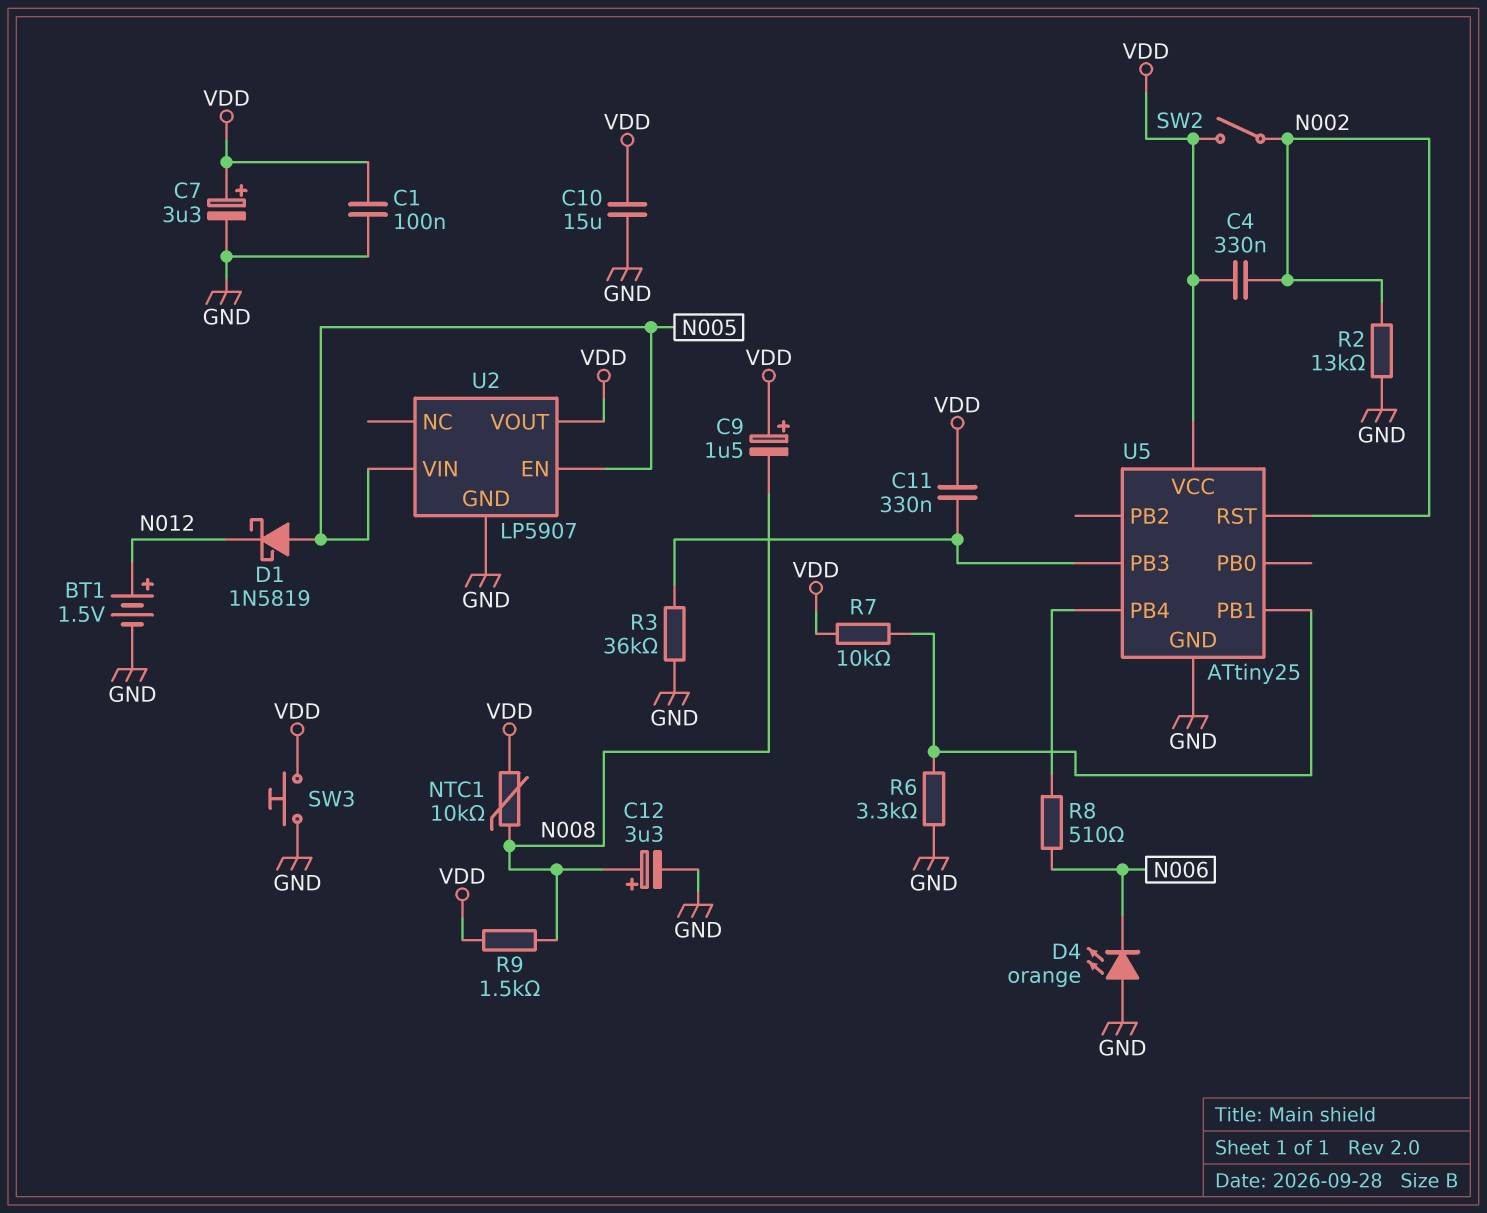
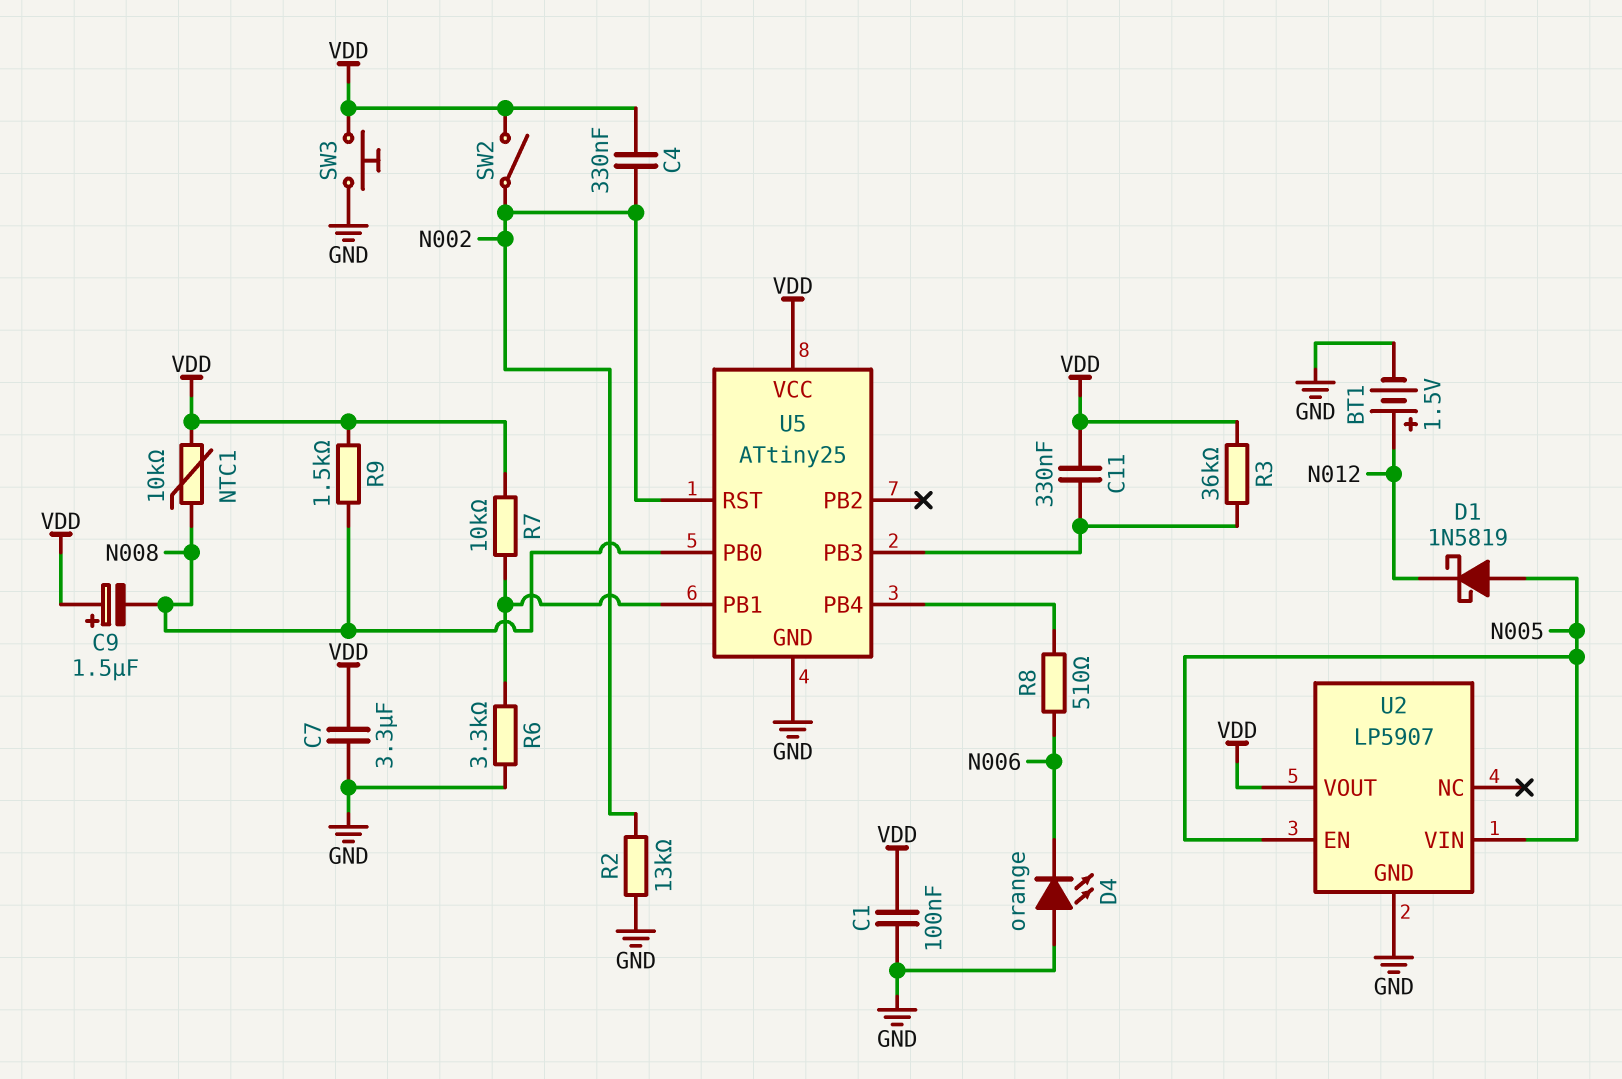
C7: 3.3uF (plus VDD, minus GND) -> 3.3uF (GND, VDD)
C10: 15uF (GND, VDD) -> none
C12: 3.3uF (plus N008, minus GND) -> none
R3: 36k (GND, U5/PB3) -> 36k (U5/PB3, VDD)
U5 pin PB0: none -> N008

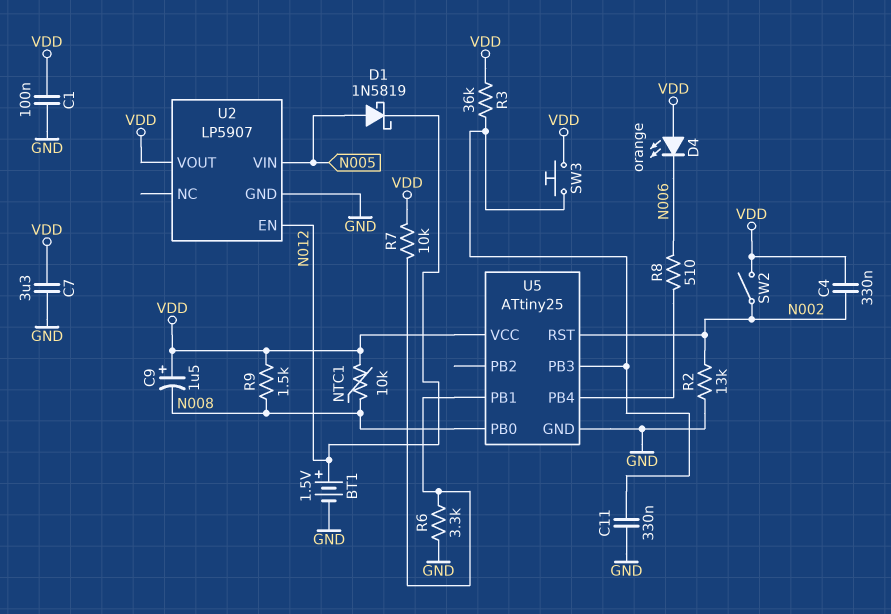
C11: 330nF (U5/PB3, VDD) -> 330nF (GND, U5/PB3)
D4: LED orange (A GND, K N006) -> LED orange (A VDD, K N006)
SW3: button (GND, VDD) -> button (U5/PB3, VDD)
U2 pin EN: N005 -> N012

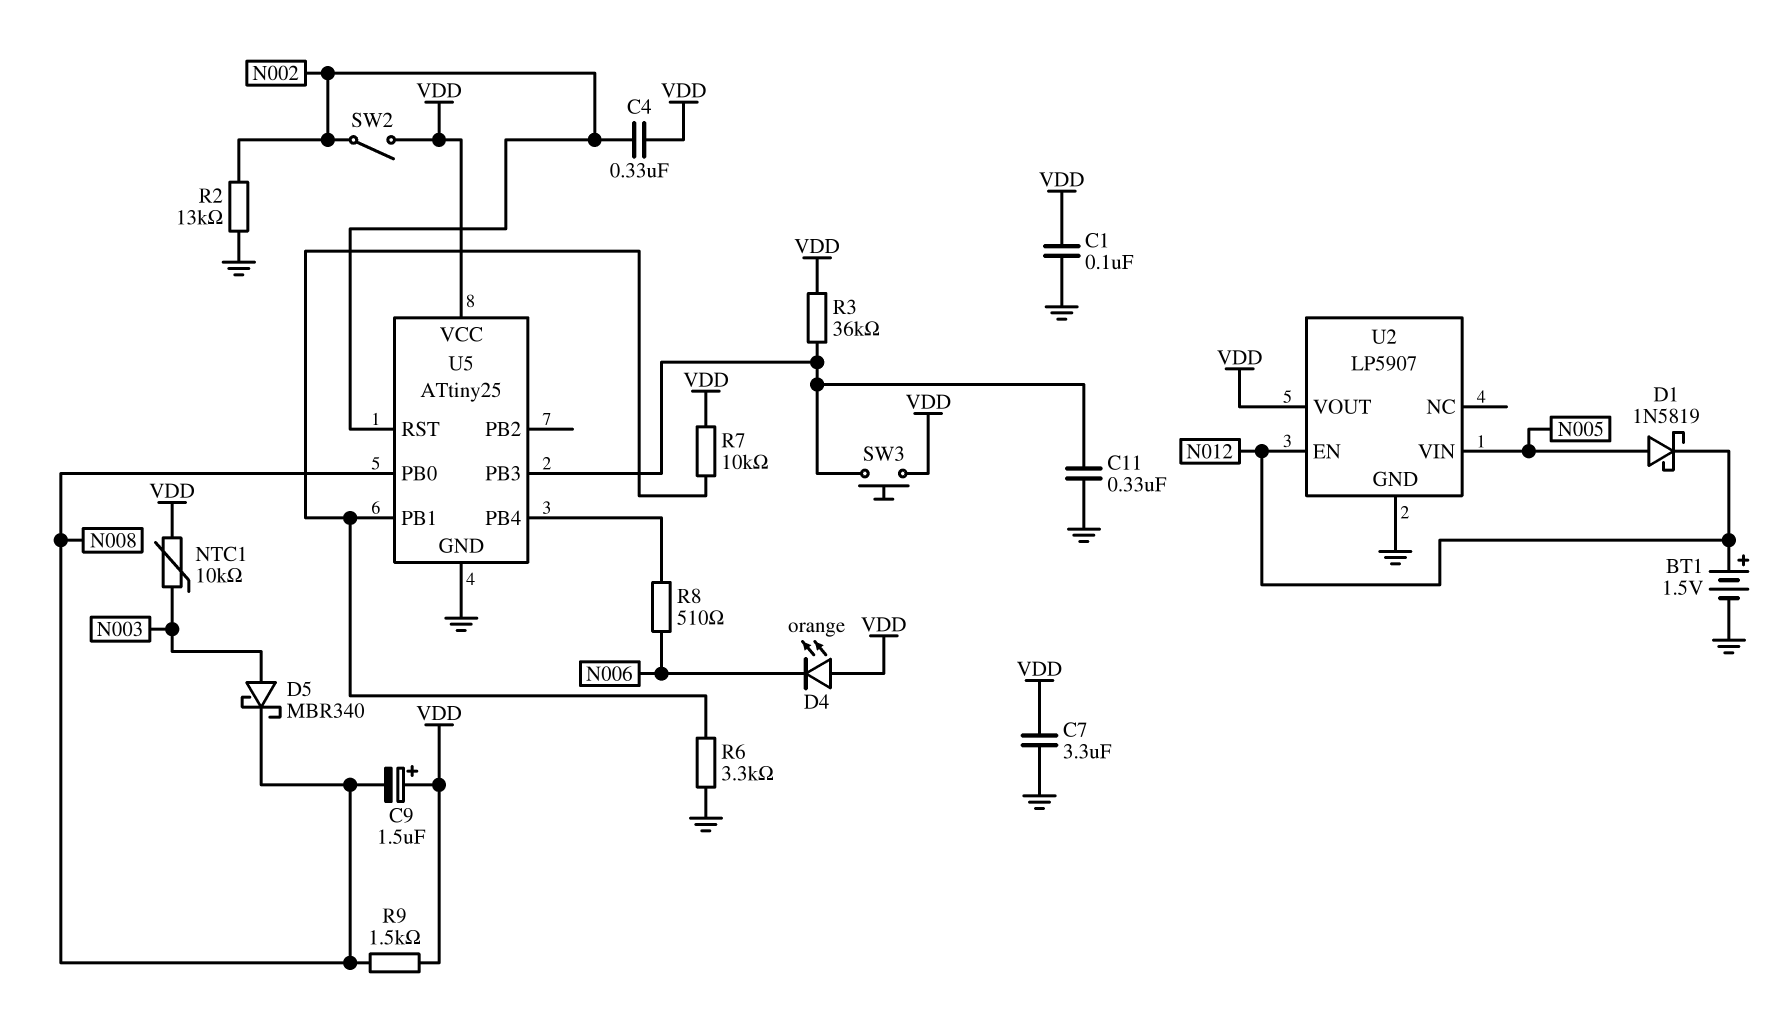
D5: none -> schottky MBR340 (A N003, K N008)
NTC1: 10k (N008, VDD) -> 10k (N003, VDD)

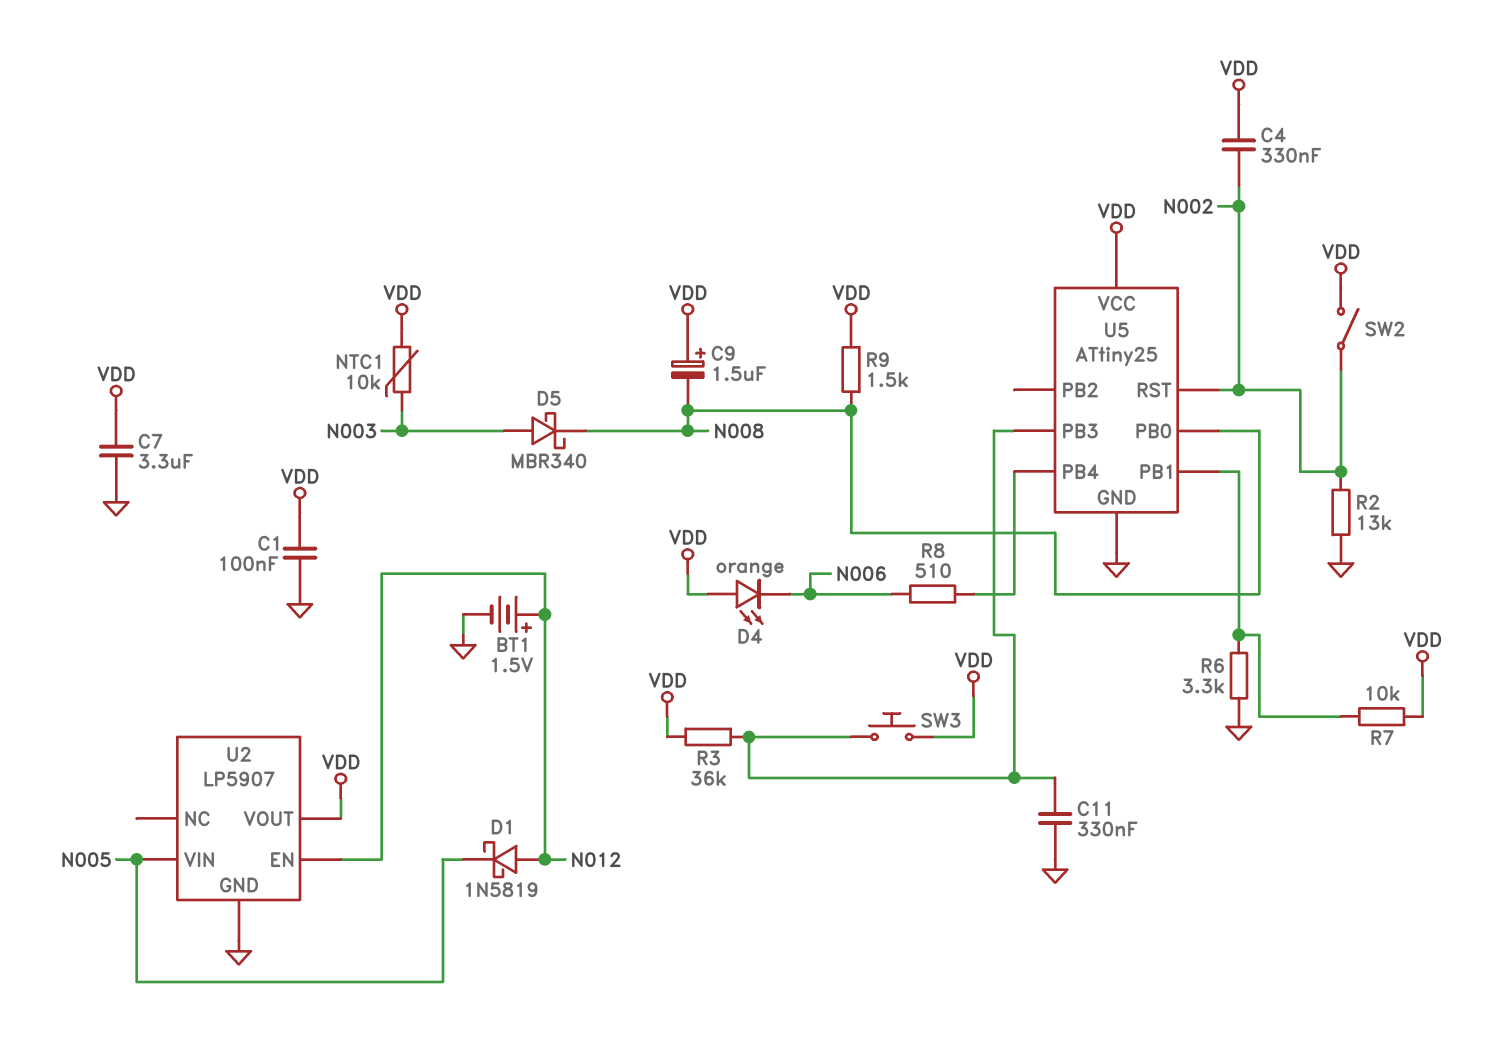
D1: schottky 1N5819 (A N005, K N012) -> schottky 1N5819 (A N012, K N005)

